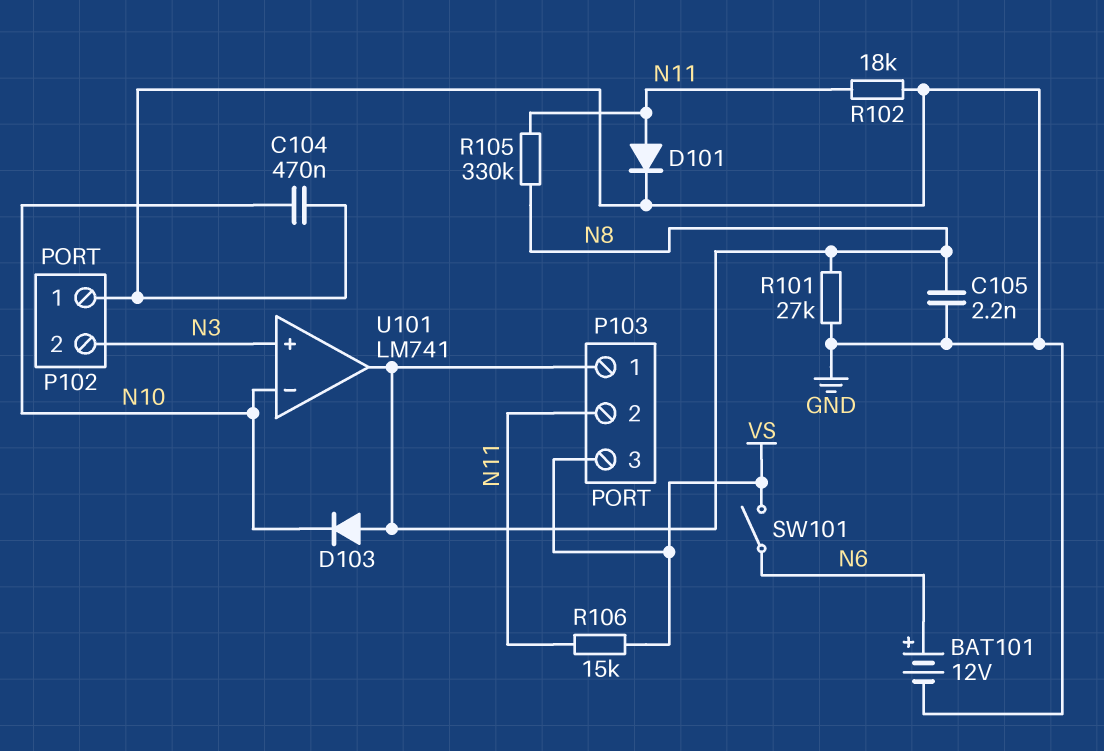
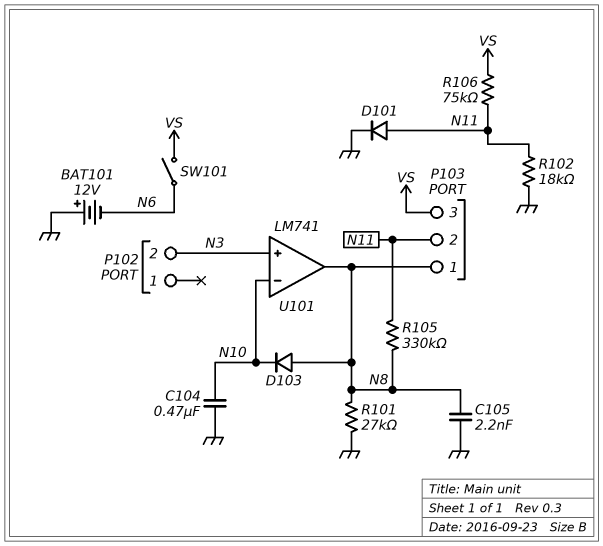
BAT101: 12V (plus N6, minus GND) -> 12V (plus GND, minus N6)
P102 pin 1: GND -> none
R106: 15k (N11, VS) -> 75k (N11, VS)

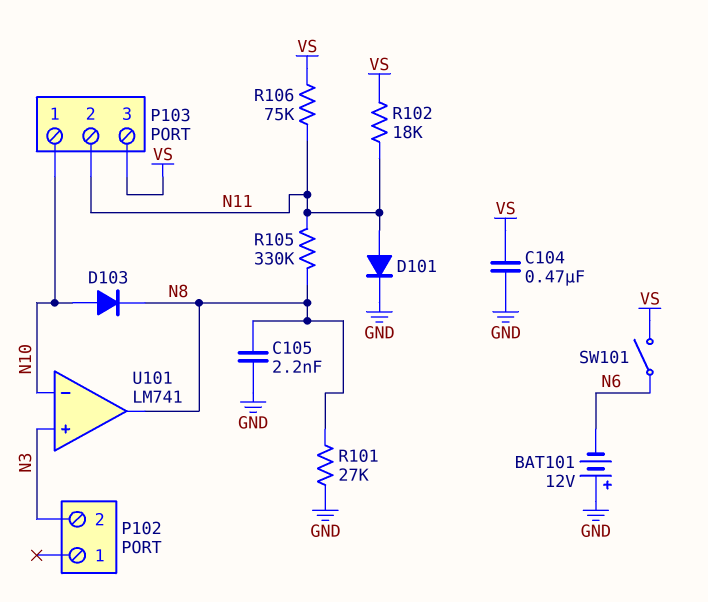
C104: 470nF (GND, N10) -> 470nF (GND, VS)
D103: diode (A N8, K N10) -> diode (A N10, K N8)
P103 pin 1: N8 -> N10
R102: 18k (GND, N11) -> 18k (N11, VS)

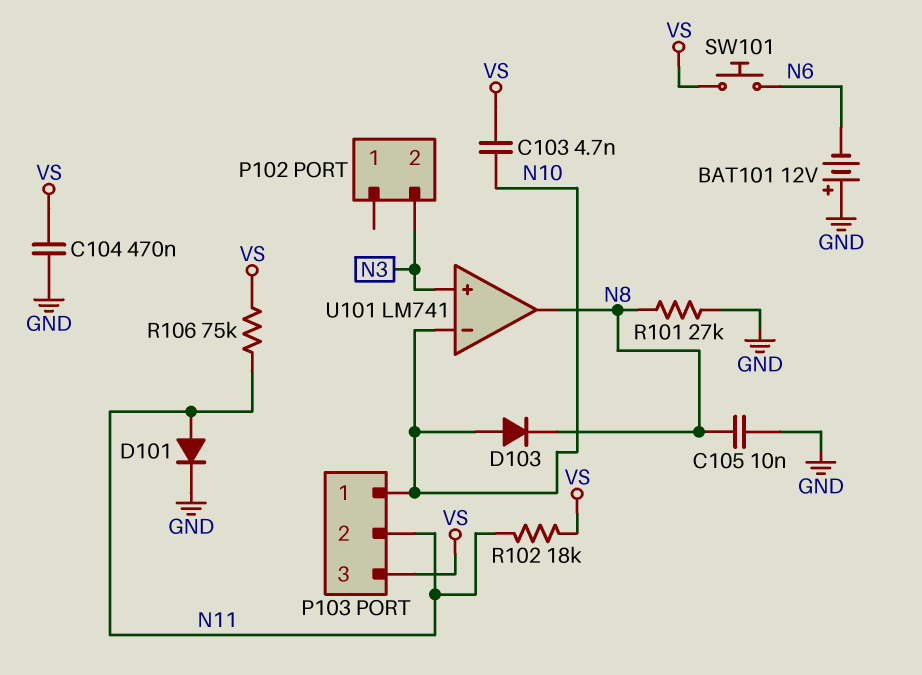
C103: none -> 4.7nF (N10, VS)
C105: 2.2nF (GND, N8) -> 10nF (GND, N8)
R105: 330k (N8, N11) -> none
SW101: switch (N6, VS) -> button (N6, VS)

